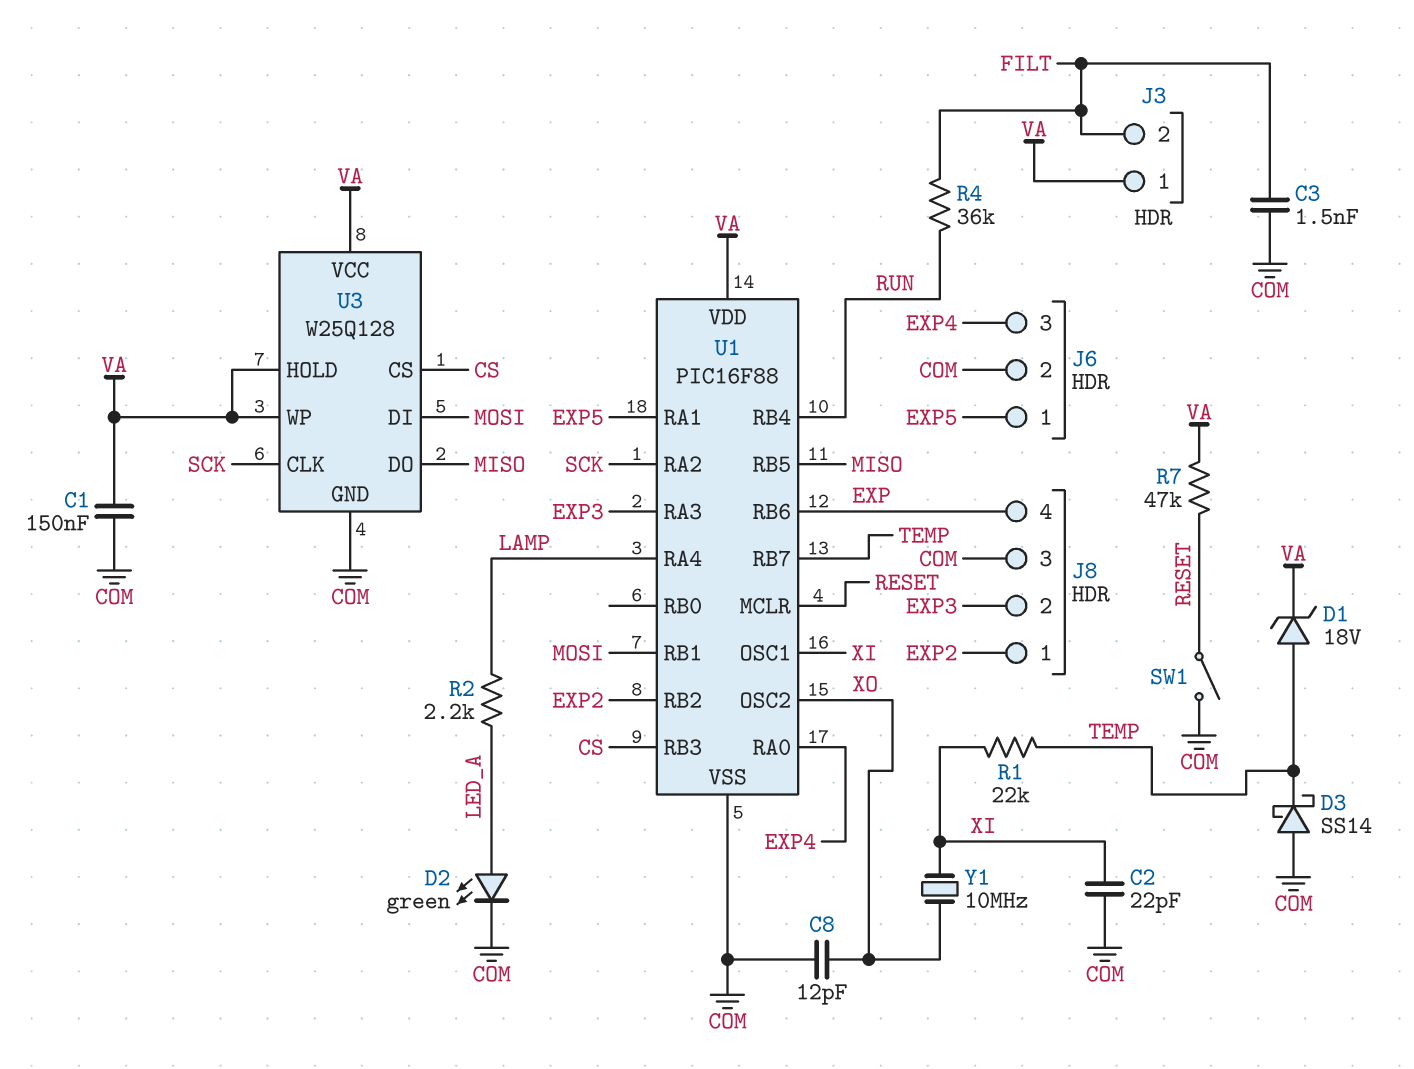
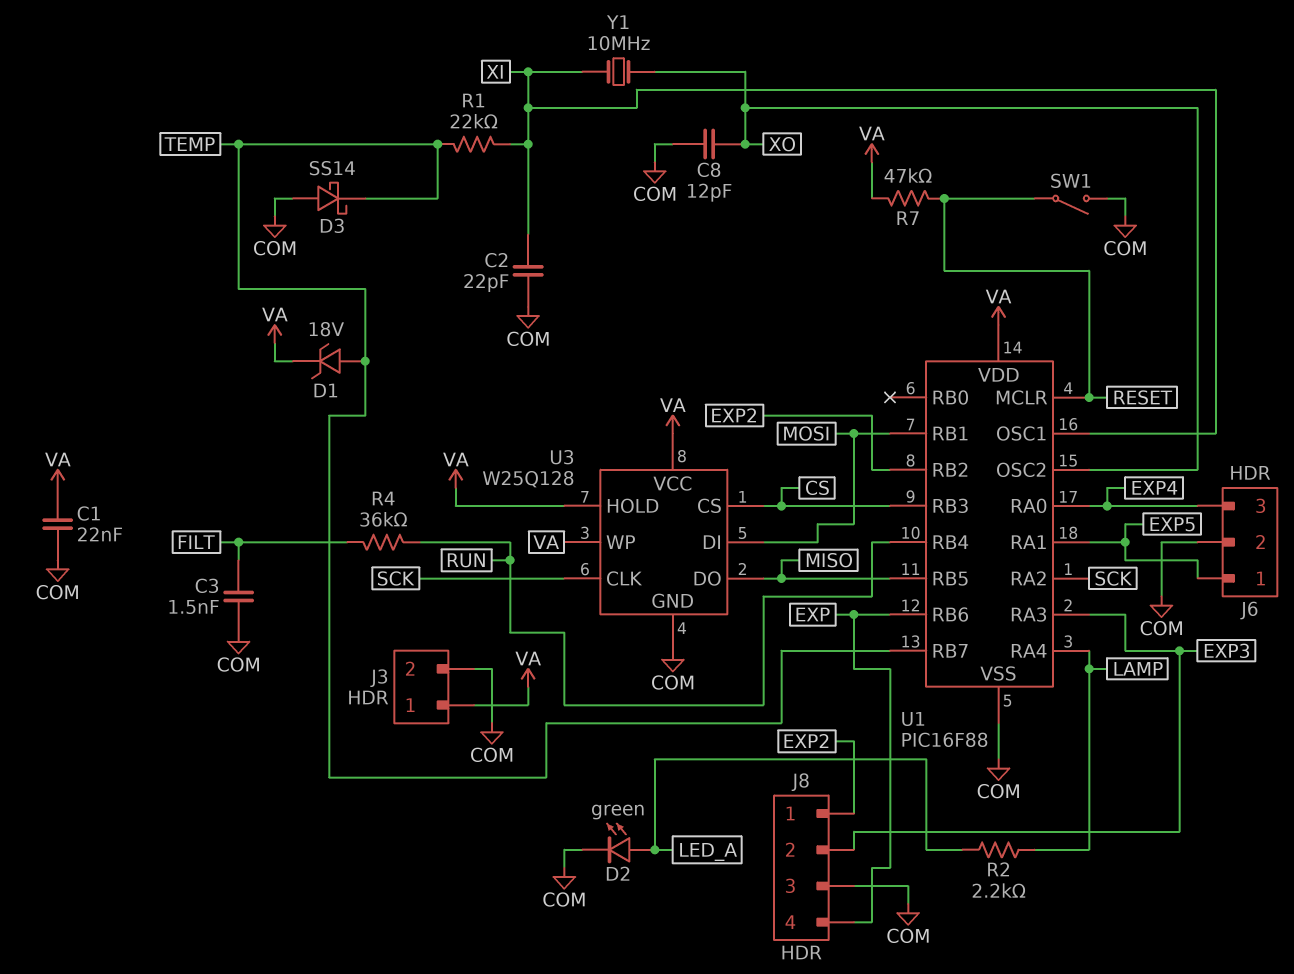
C1: 150nF (COM, VA) -> 22nF (COM, VA)
J3 pin 2: FILT -> COM

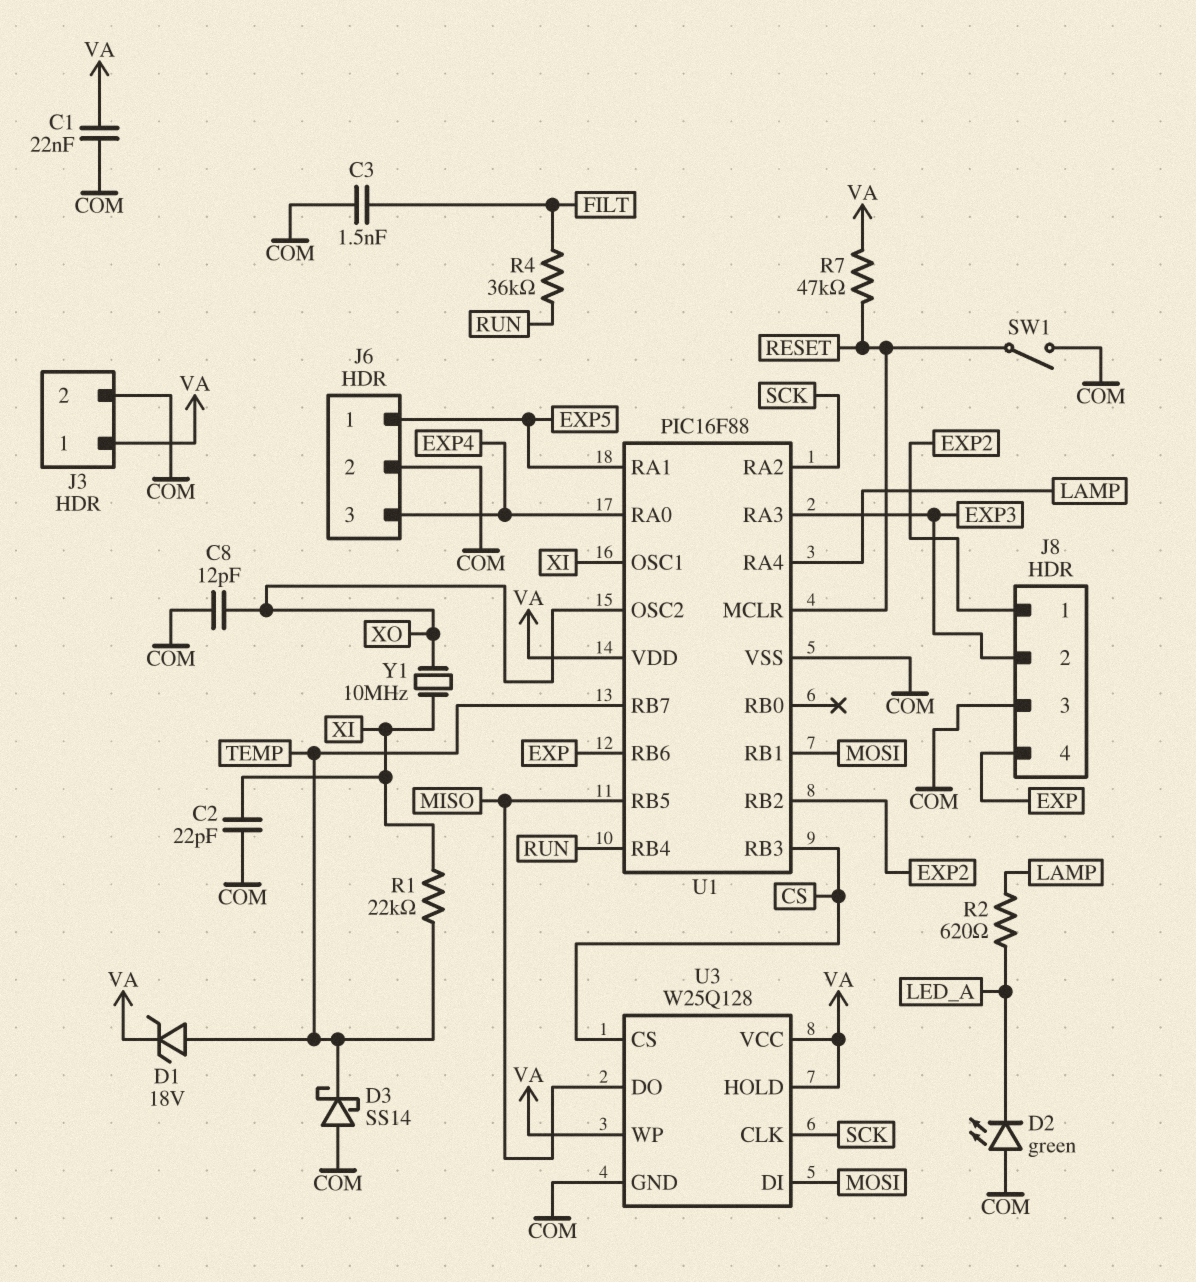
D2: LED green (A LED_A, K COM) -> LED green (A COM, K LED_A)
R2: 2.2k (LAMP, LED_A) -> 620 (LAMP, LED_A)

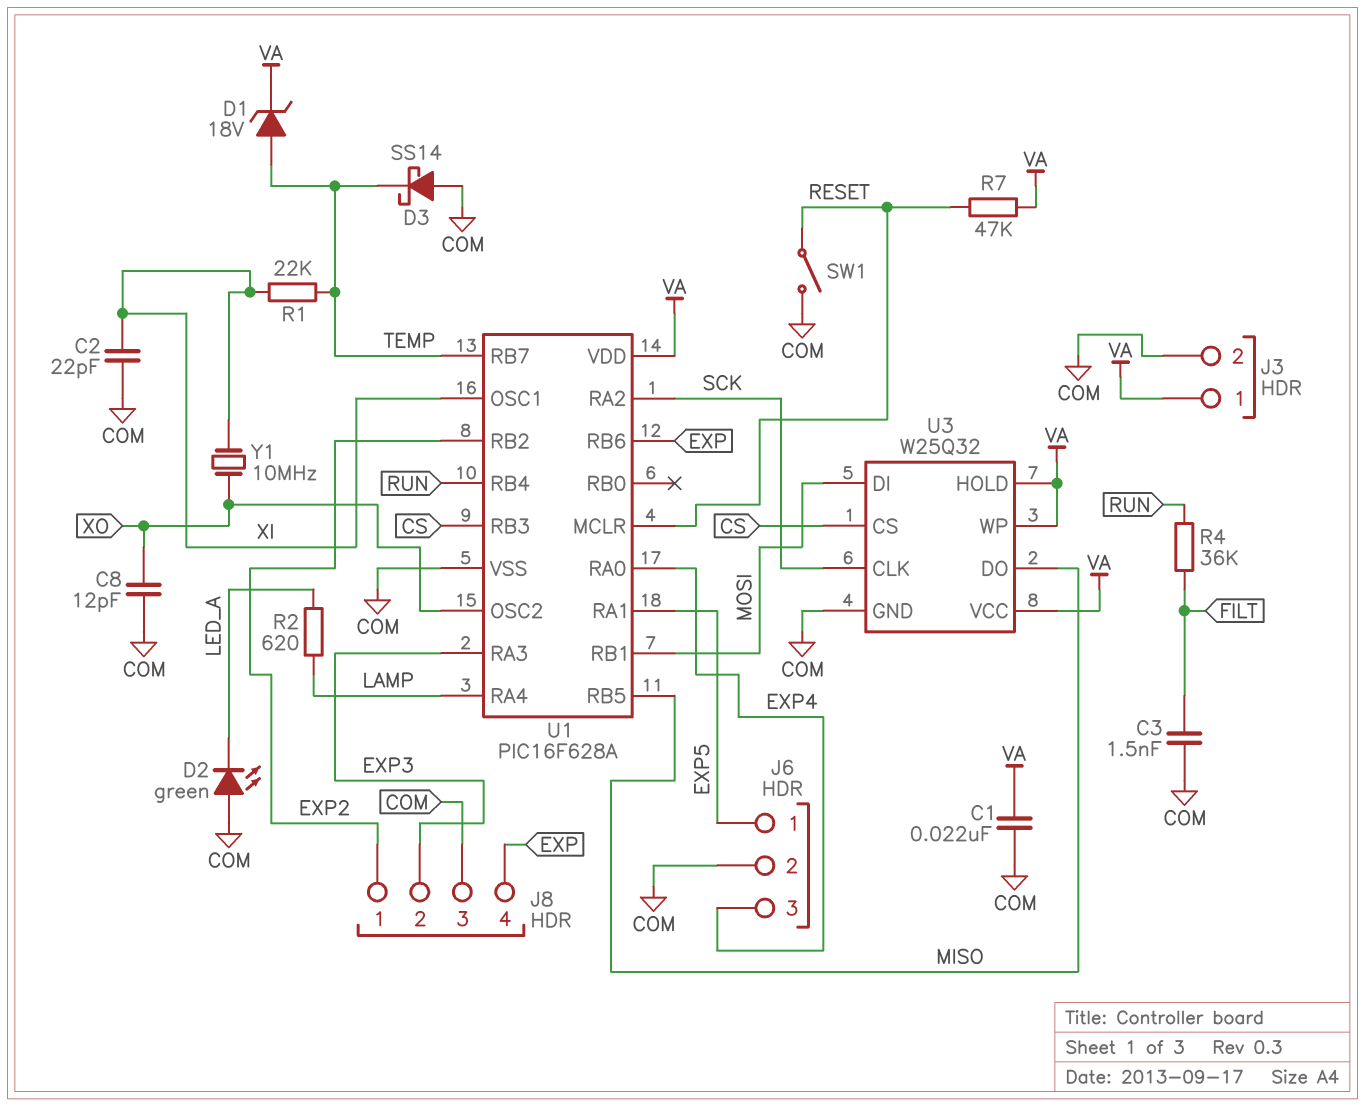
U1: PIC16F88 -> PIC16F628A
U3: W25Q128 -> W25Q32

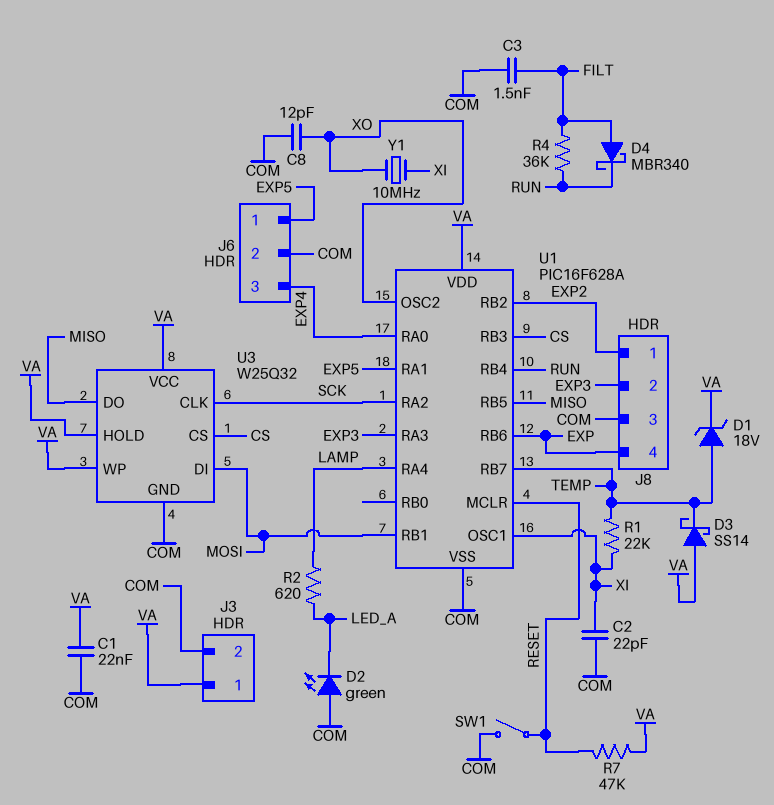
D3: schottky SS14 (A COM, K TEMP) -> schottky SS14 (A VA, K TEMP)
D4: none -> schottky MBR340 (A FILT, K RUN)

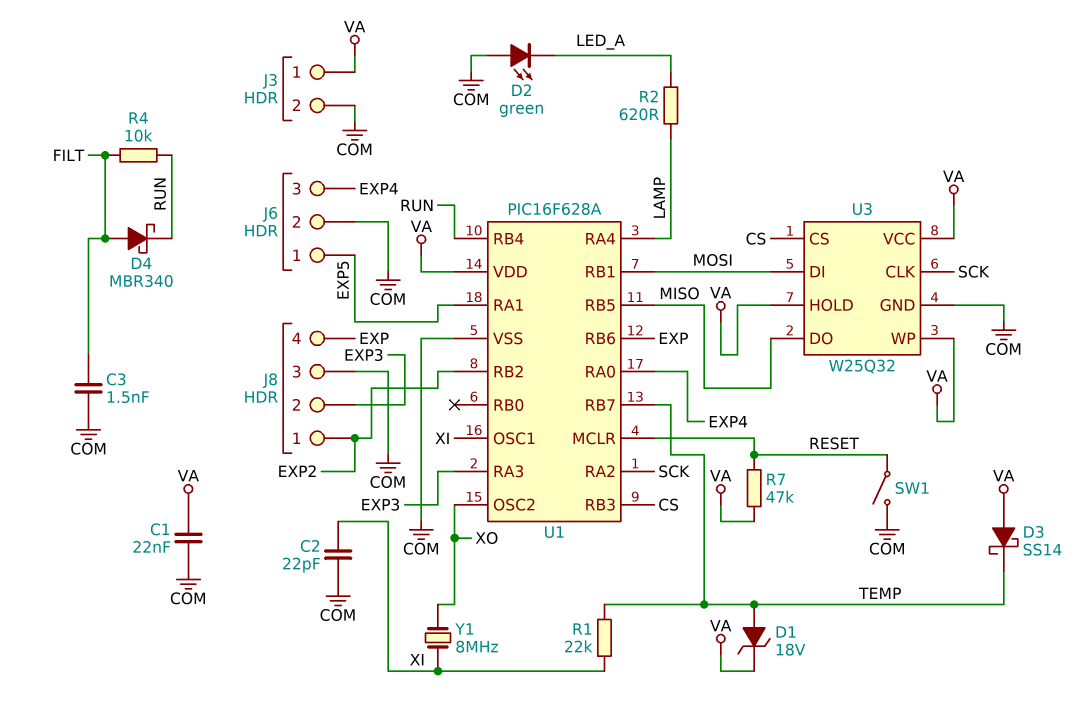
C8: 12pF (COM, XO) -> none
R4: 36k (FILT, RUN) -> 10k (FILT, RUN)
Y1: 10MHz (XI, XO) -> 8MHz (XI, XO)

